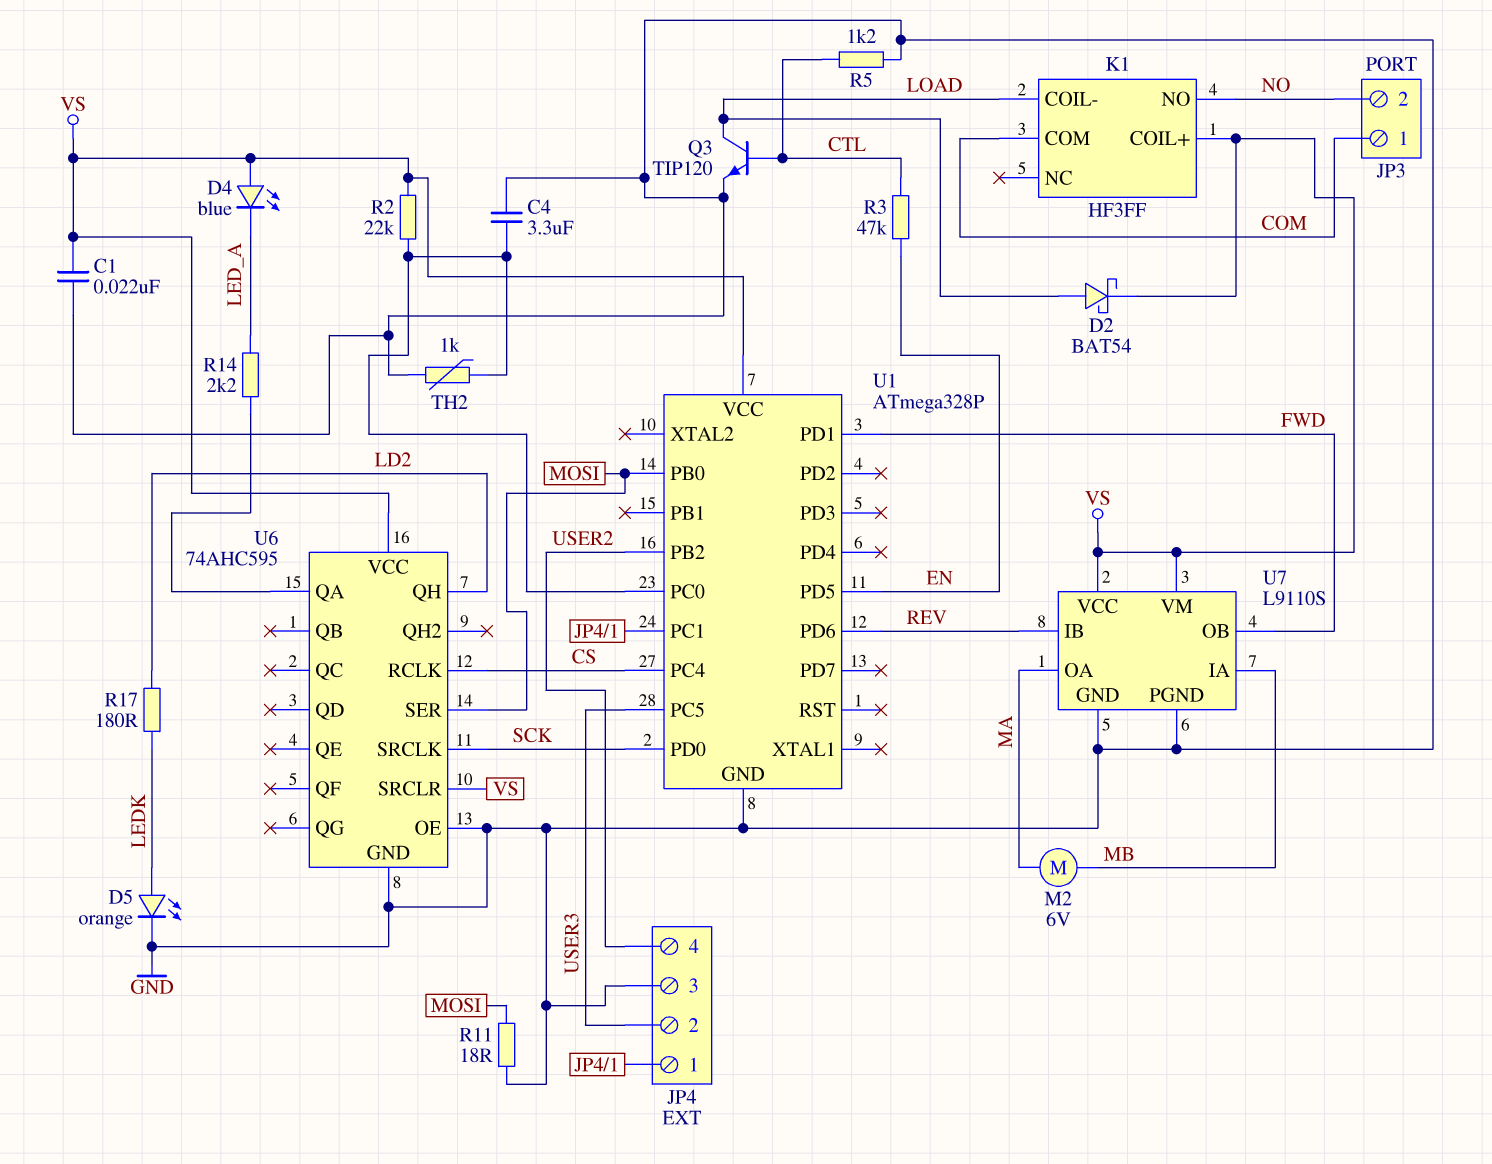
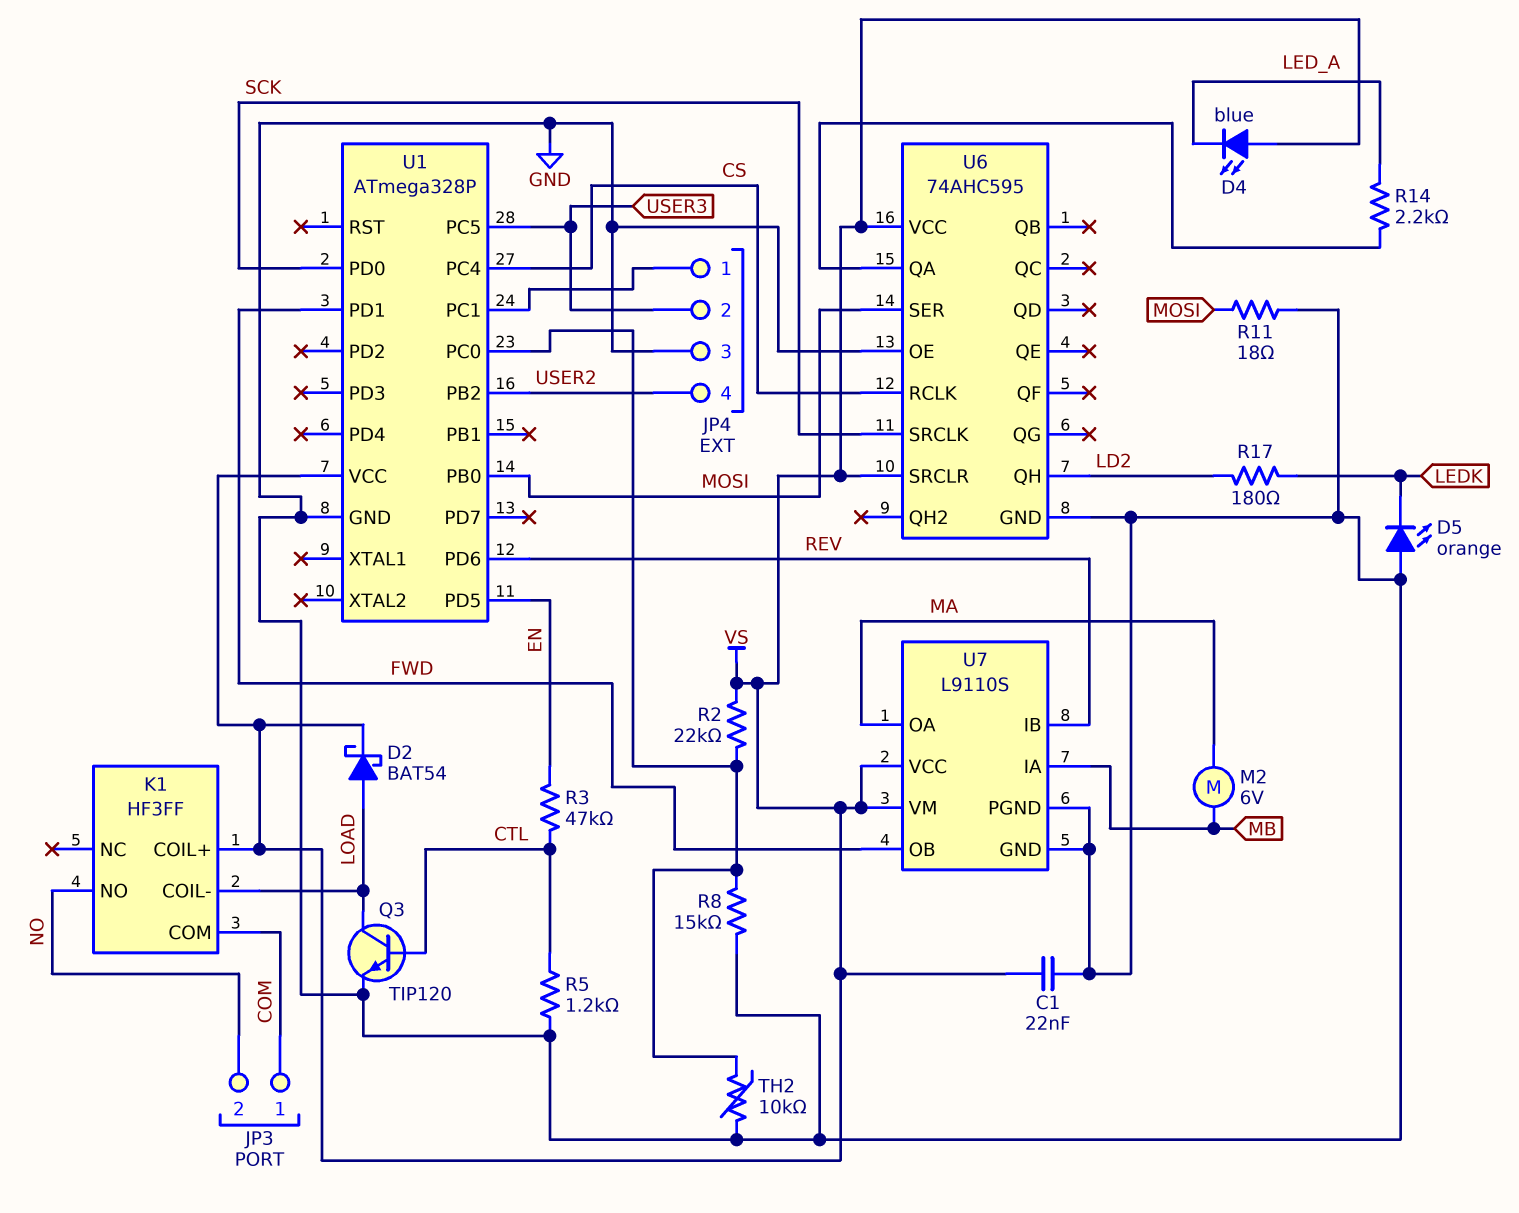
C4: 3.3uF (GND, U1/PC0) -> none
D5: LED orange (A LEDK, K GND) -> LED orange (A GND, K LEDK)
R8: none -> 15k (GND, U1/PC0)
TH2: 1k (GND, U1/PC0) -> 10k (GND, U1/PC0)

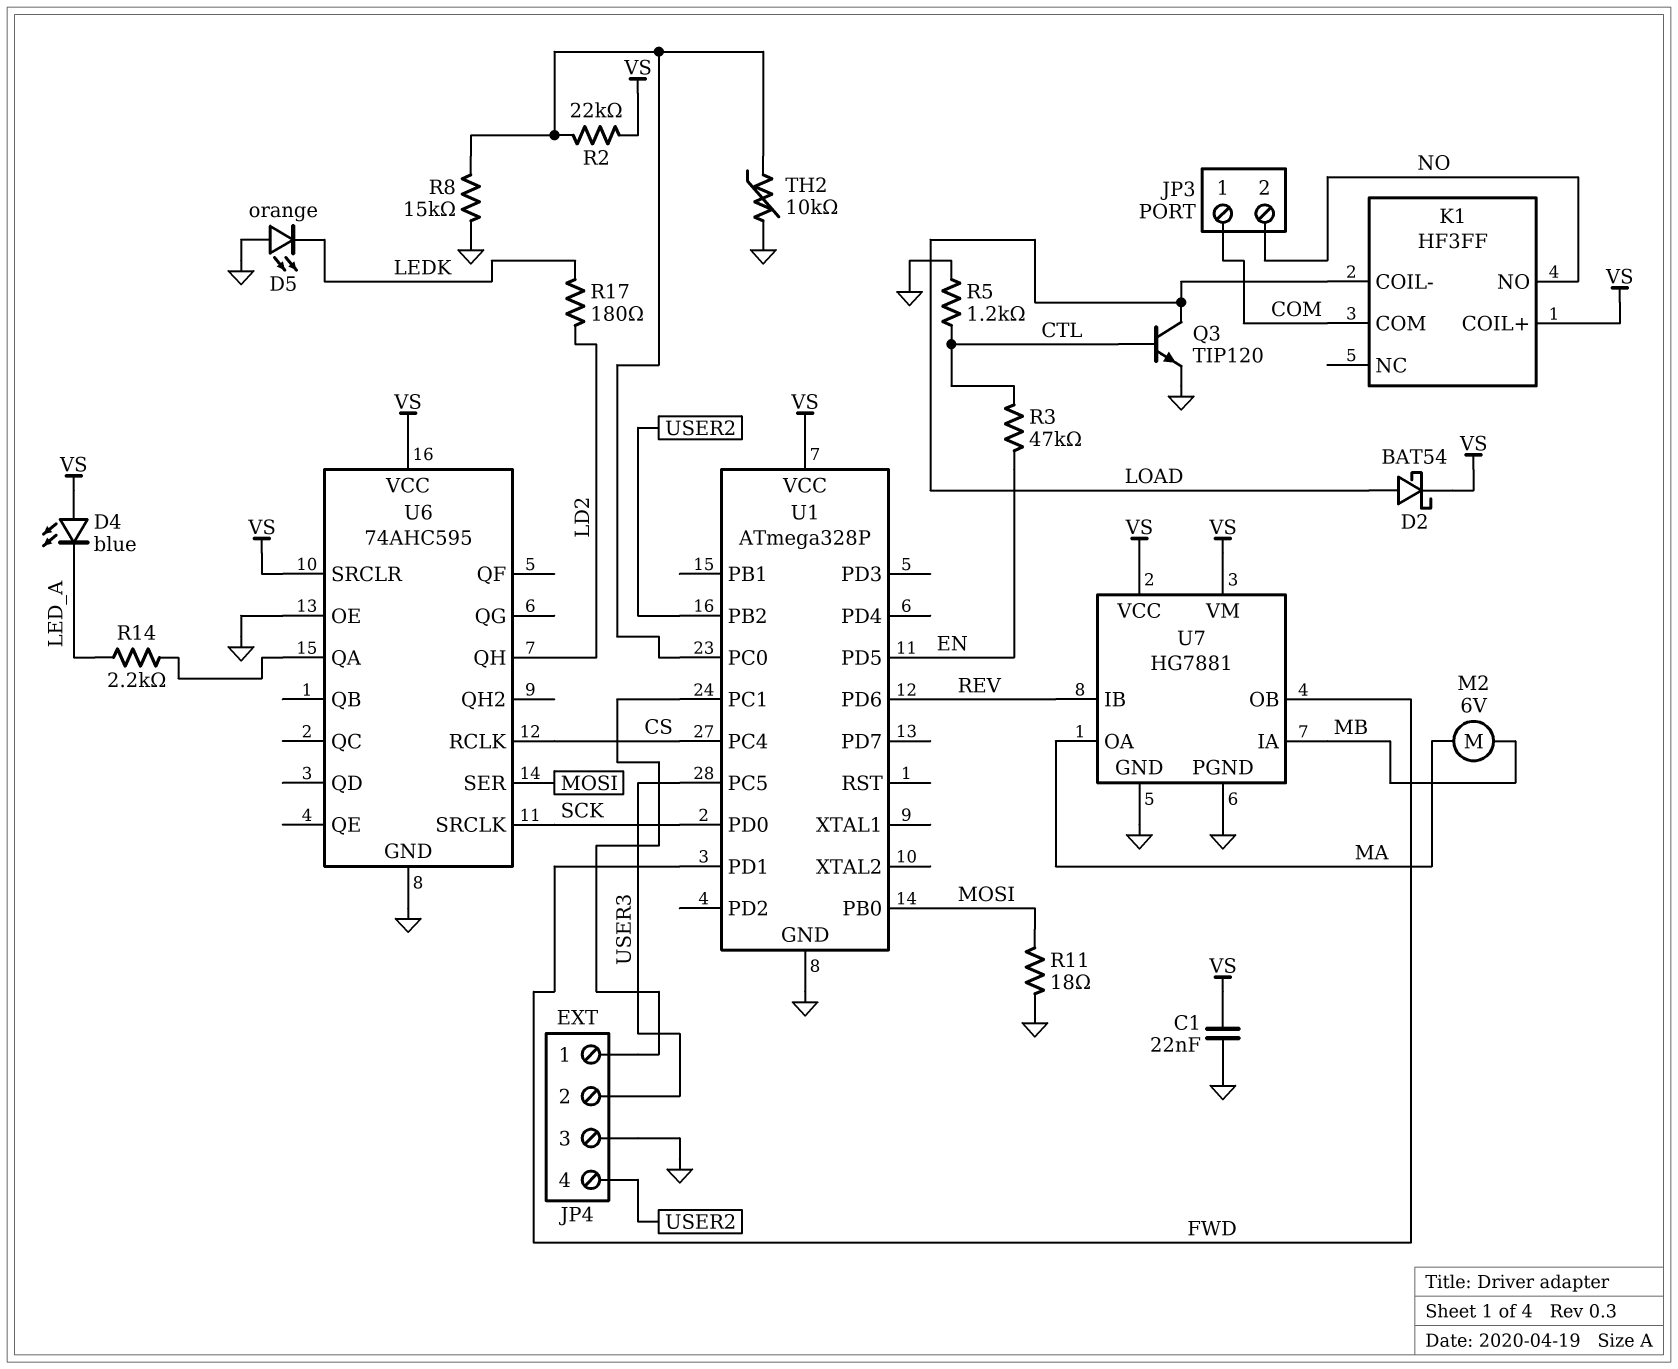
U7: L9110S -> HG7881

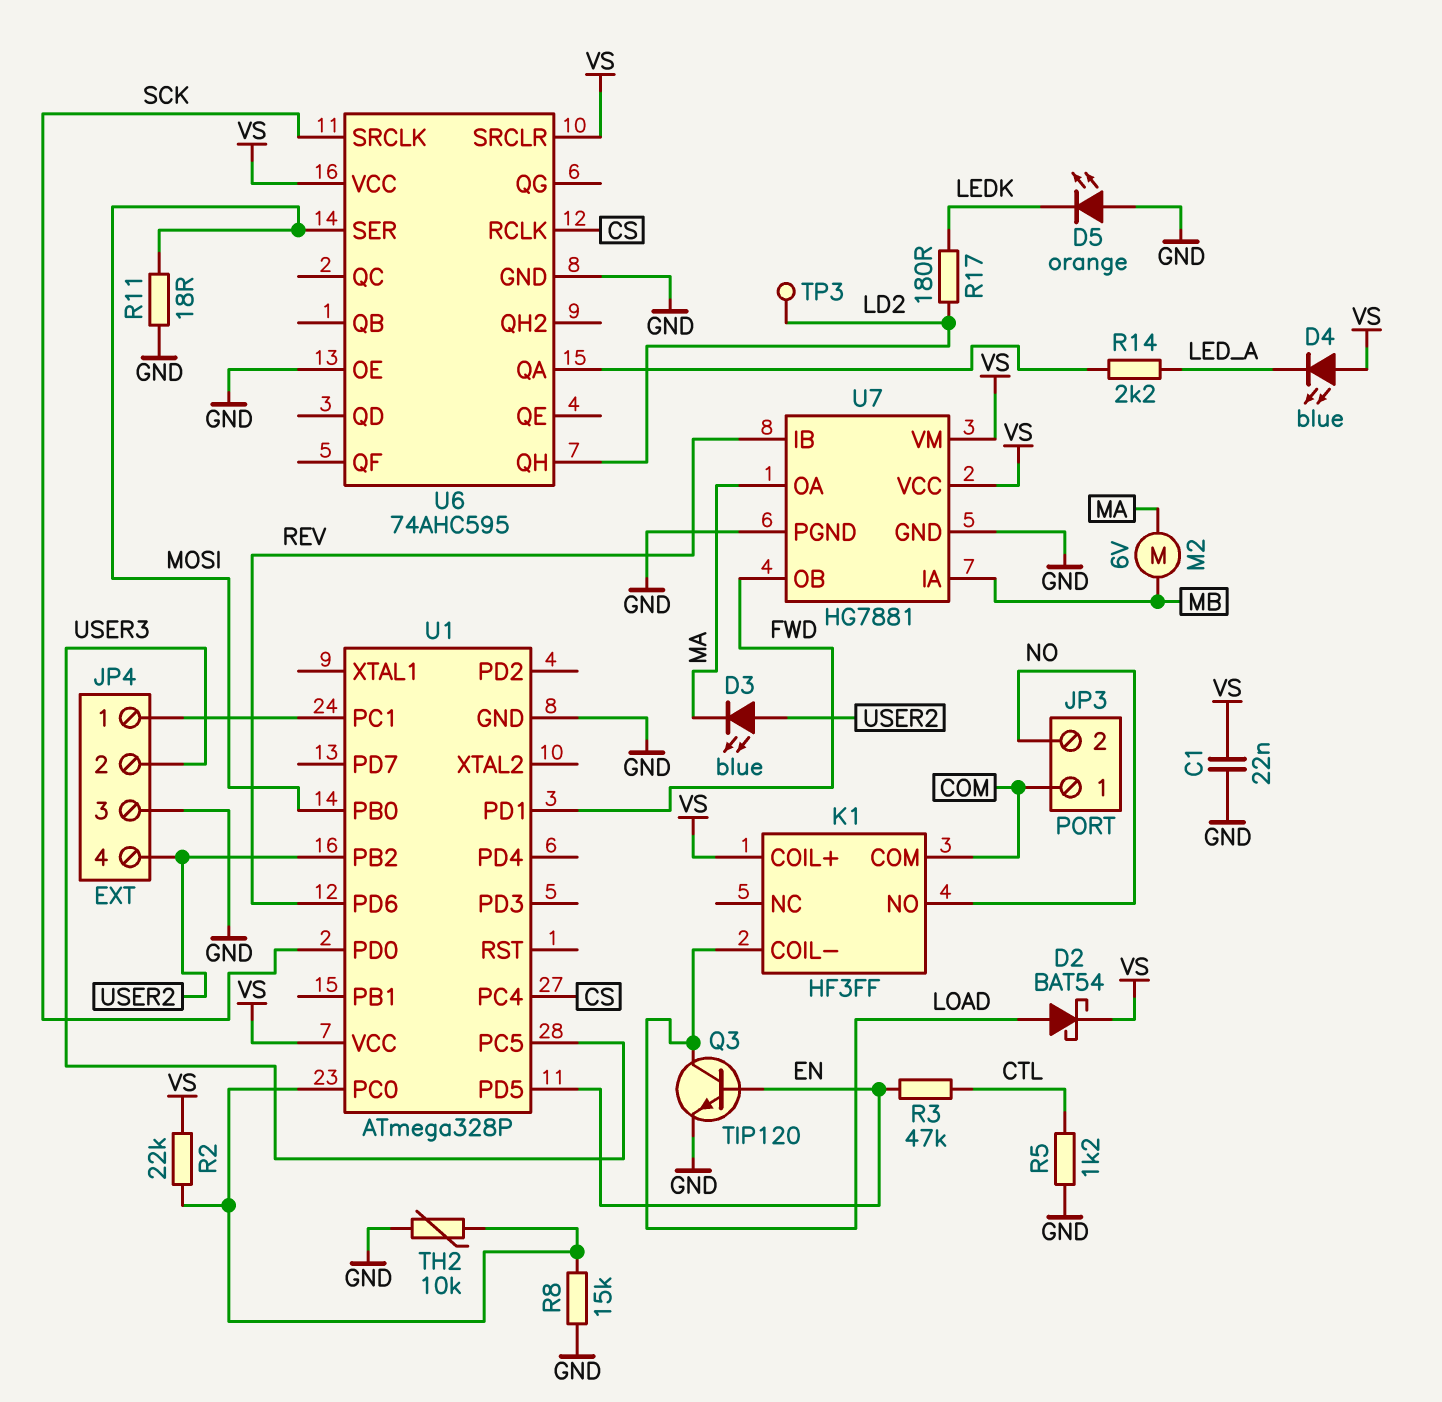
D3: none -> LED blue (A USER2, K MA)
Q3: NPN TIP120 (B CTL, C LOAD, E GND) -> NPN TIP120 (B EN, C LOAD, E GND)
TP3: none -> test point (LD2)

